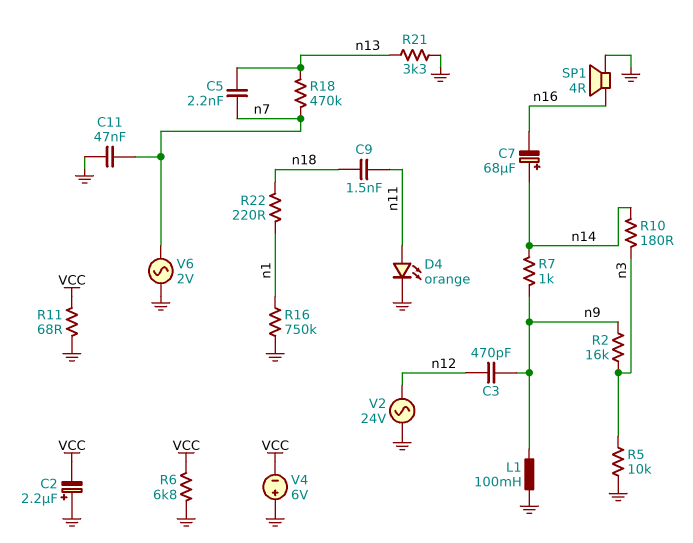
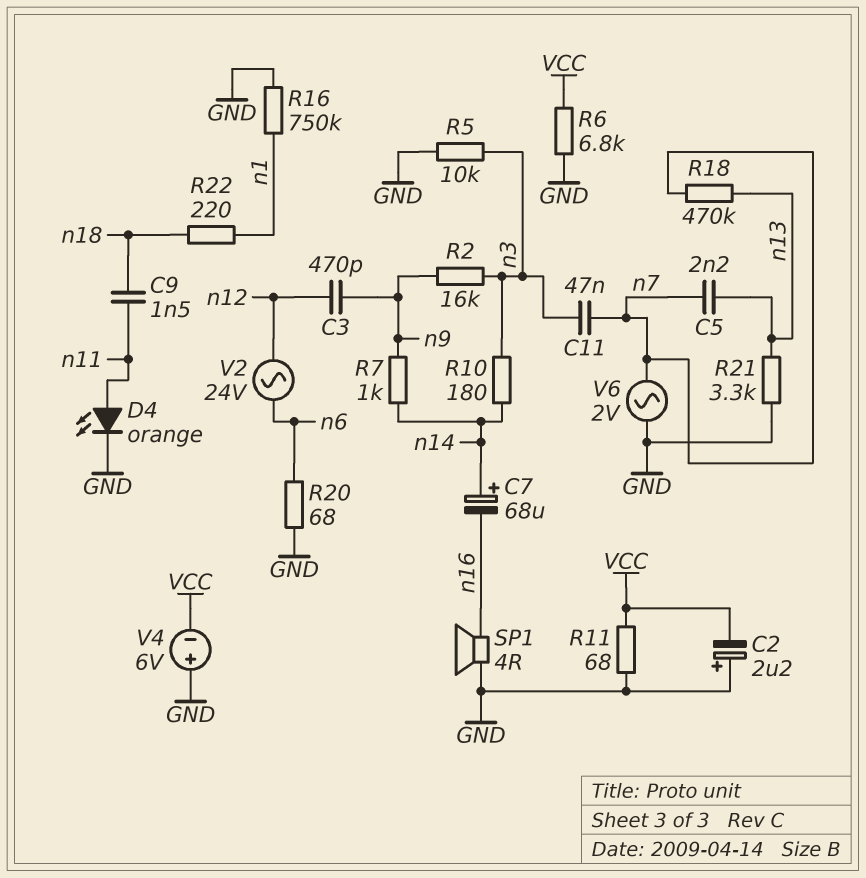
C11: 47nF (GND, n7) -> 47nF (n3, n7)
L1: 100mH (GND, n9) -> none
R20: none -> 68 (GND, n6)
V2: AC 24V (GND, n12) -> AC 24V (n6, n12)

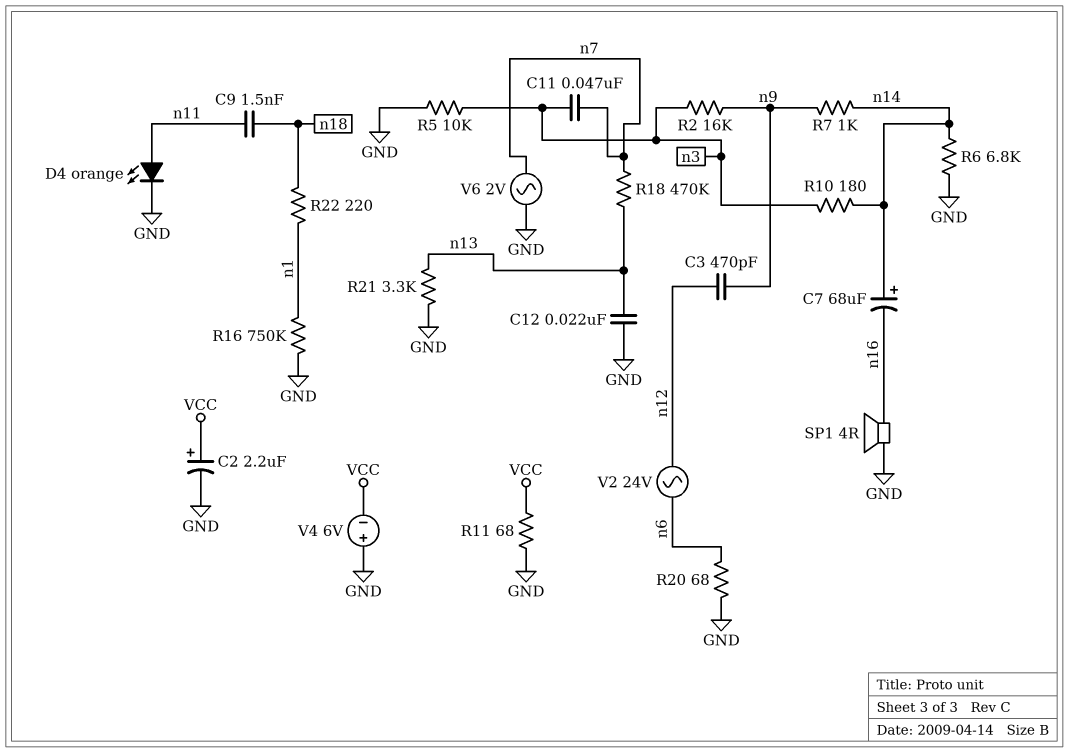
C2: 2.2uF (plus GND, minus VCC) -> 2.2uF (plus VCC, minus GND)
C5: 2.2nF (n7, n13) -> none
C12: none -> 22nF (GND, n13)
R6: 6.8k (GND, VCC) -> 6.8k (GND, n14)

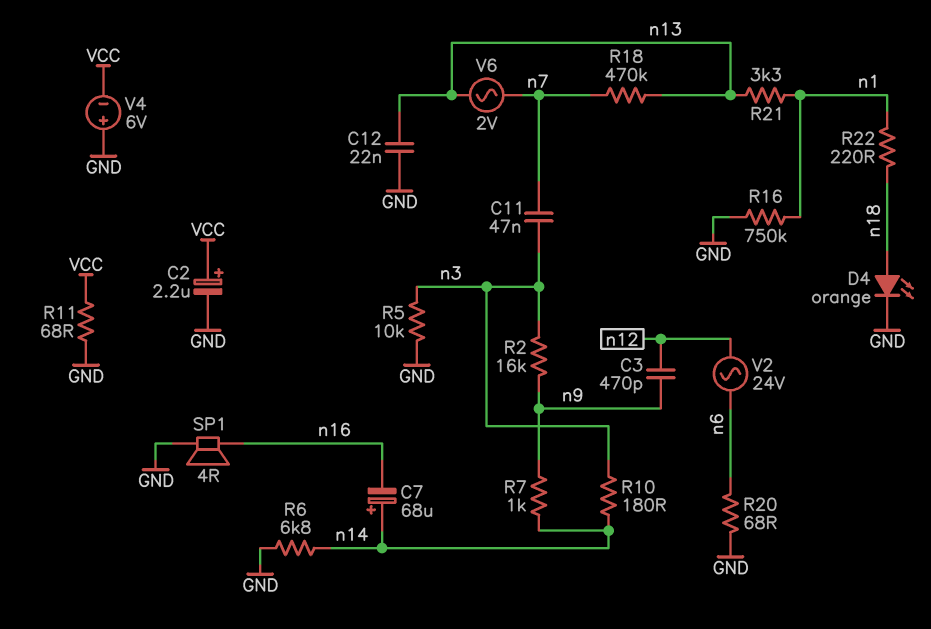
C9: 1.5nF (n11, n18) -> none
D4: LED orange (A n11, K GND) -> LED orange (A n18, K GND)
R21: 3.3k (GND, n13) -> 3.3k (n1, n13)
V6: AC 2V (GND, n7) -> AC 2V (n7, n13)

